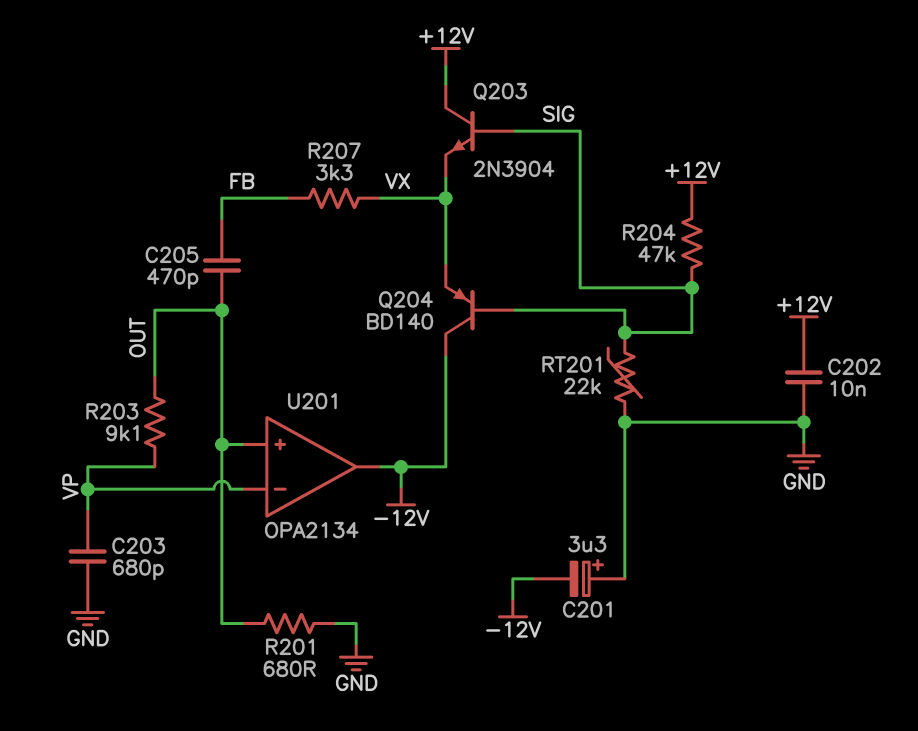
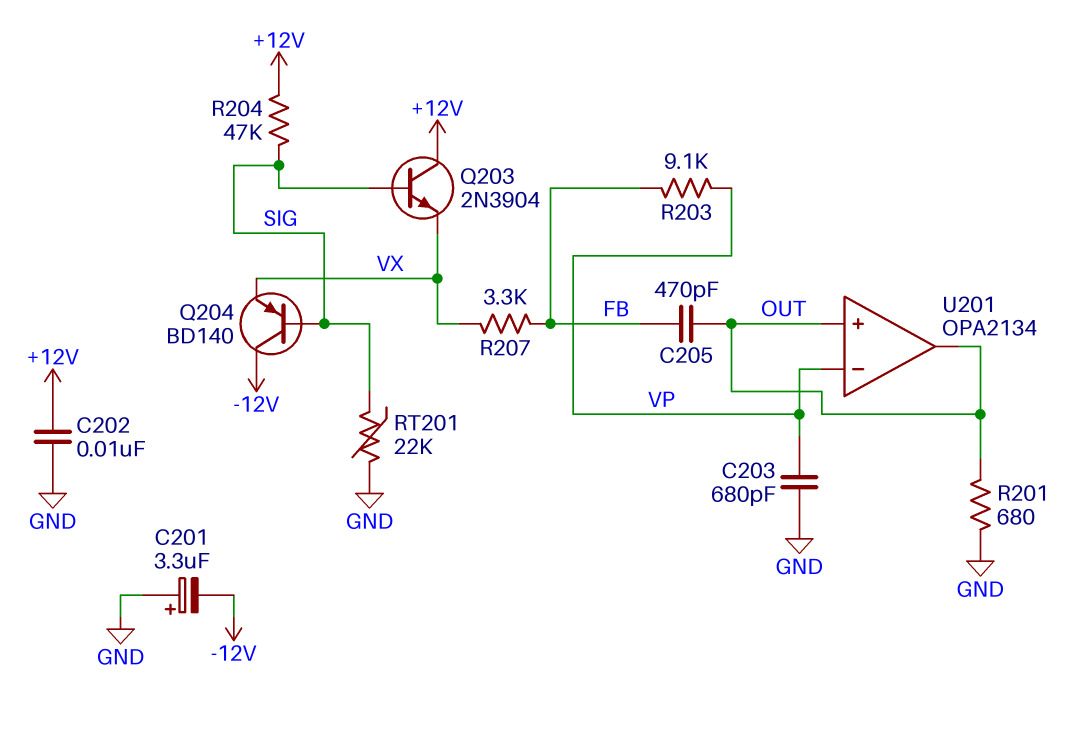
R203: 9.1k (OUT, VP) -> 9.1k (FB, VP)
U201 pin out: -12V -> OUT

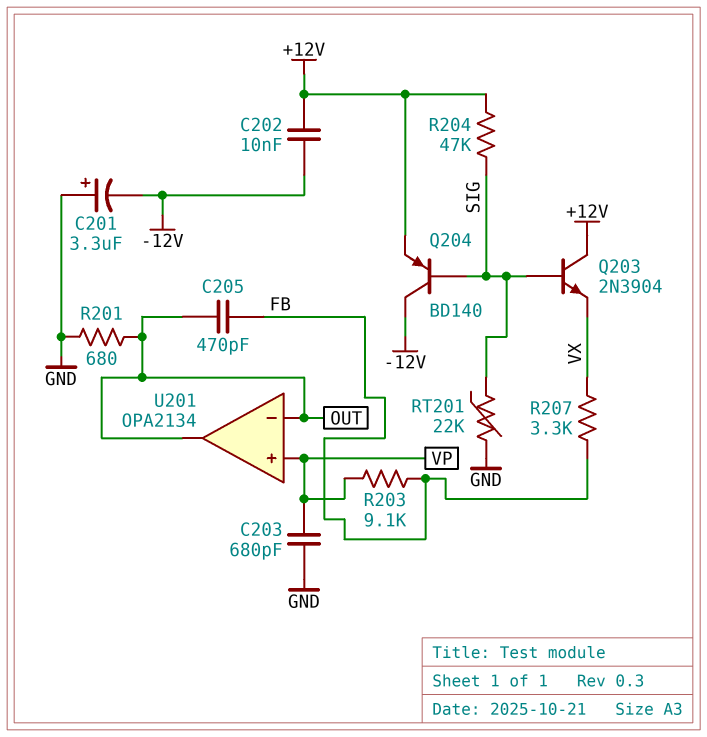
C202: 10nF (+12V, GND) -> 10nF (+12V, -12V)
Q204: PNP BD140 (B SIG, C -12V, E VX) -> PNP BD140 (B SIG, C -12V, E +12V)
U201 pin in+: OUT -> VP
U201 pin in-: VP -> OUT

